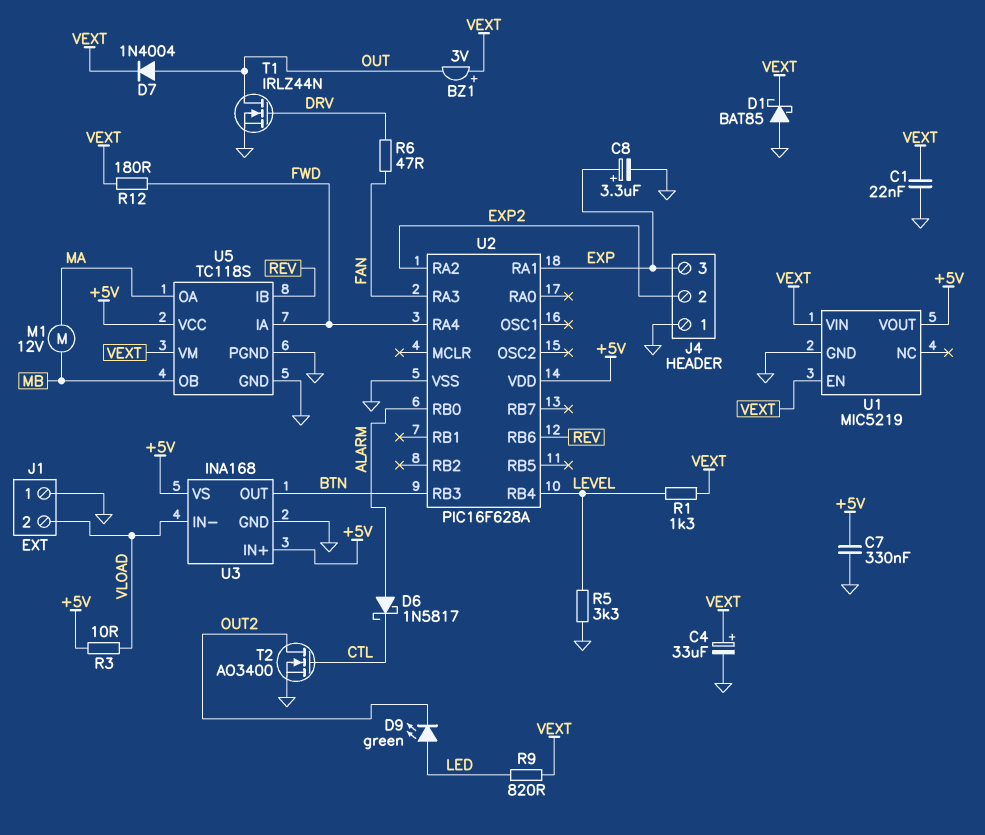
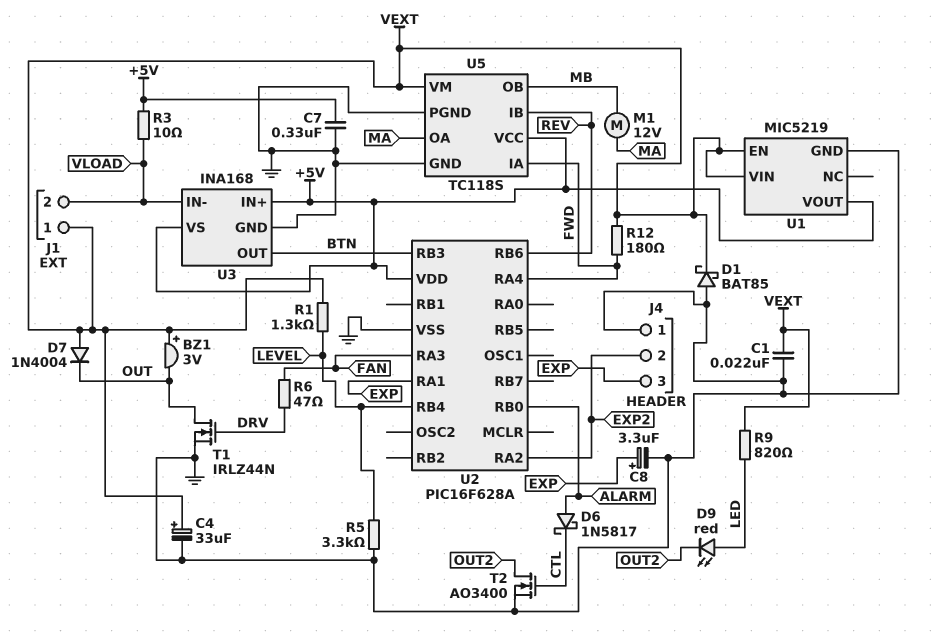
D7: diode 1N4004 (A OUT, K VEXT) -> diode 1N4004 (A VEXT, K OUT)
D9: LED green (A LED, K OUT2) -> LED red (A LED, K OUT2)
J1 pin 1: GND -> VEXT

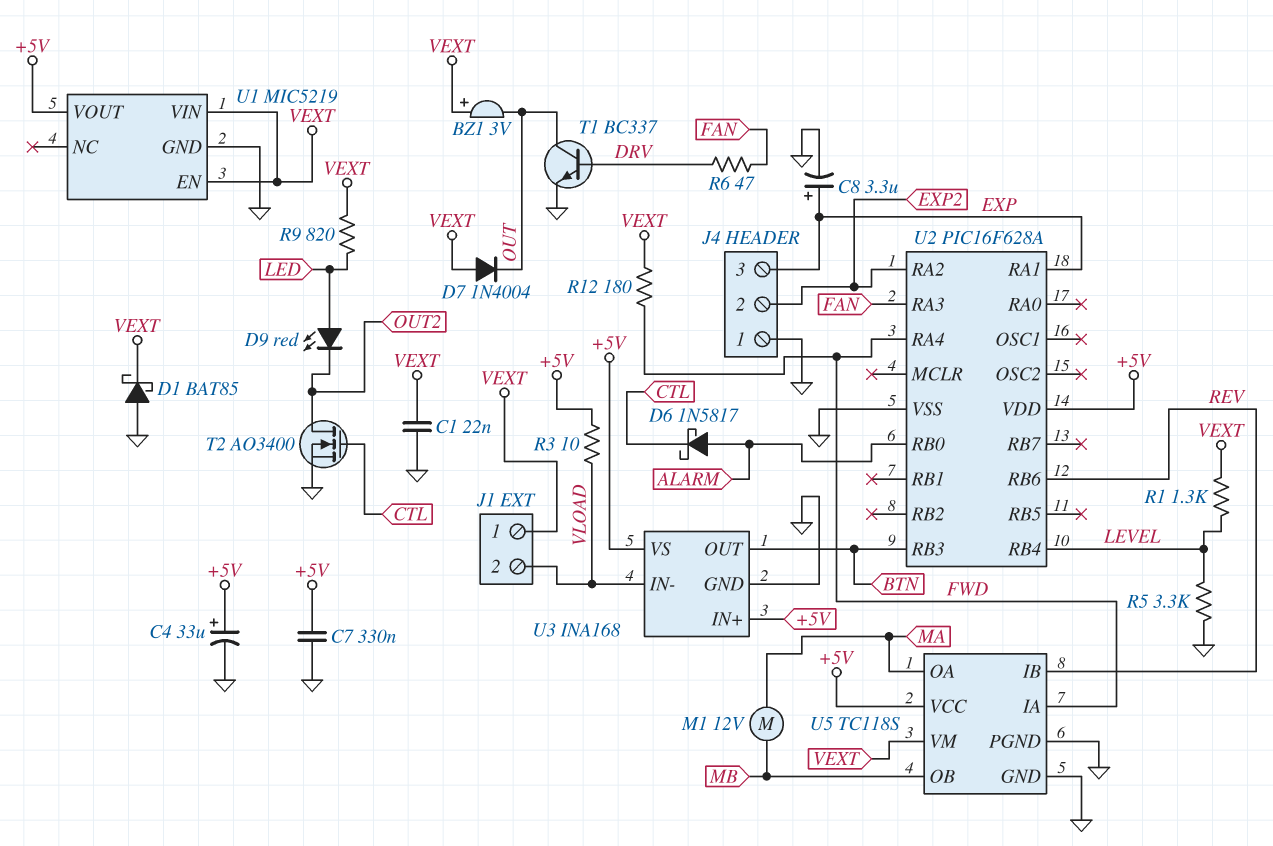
C4: 33uF (plus VEXT, minus GND) -> 33uF (plus +5V, minus GND)
T1: NMOS IRLZ44N (G DRV, D OUT, S GND) -> NPN BC337 (B DRV, C OUT, E GND)

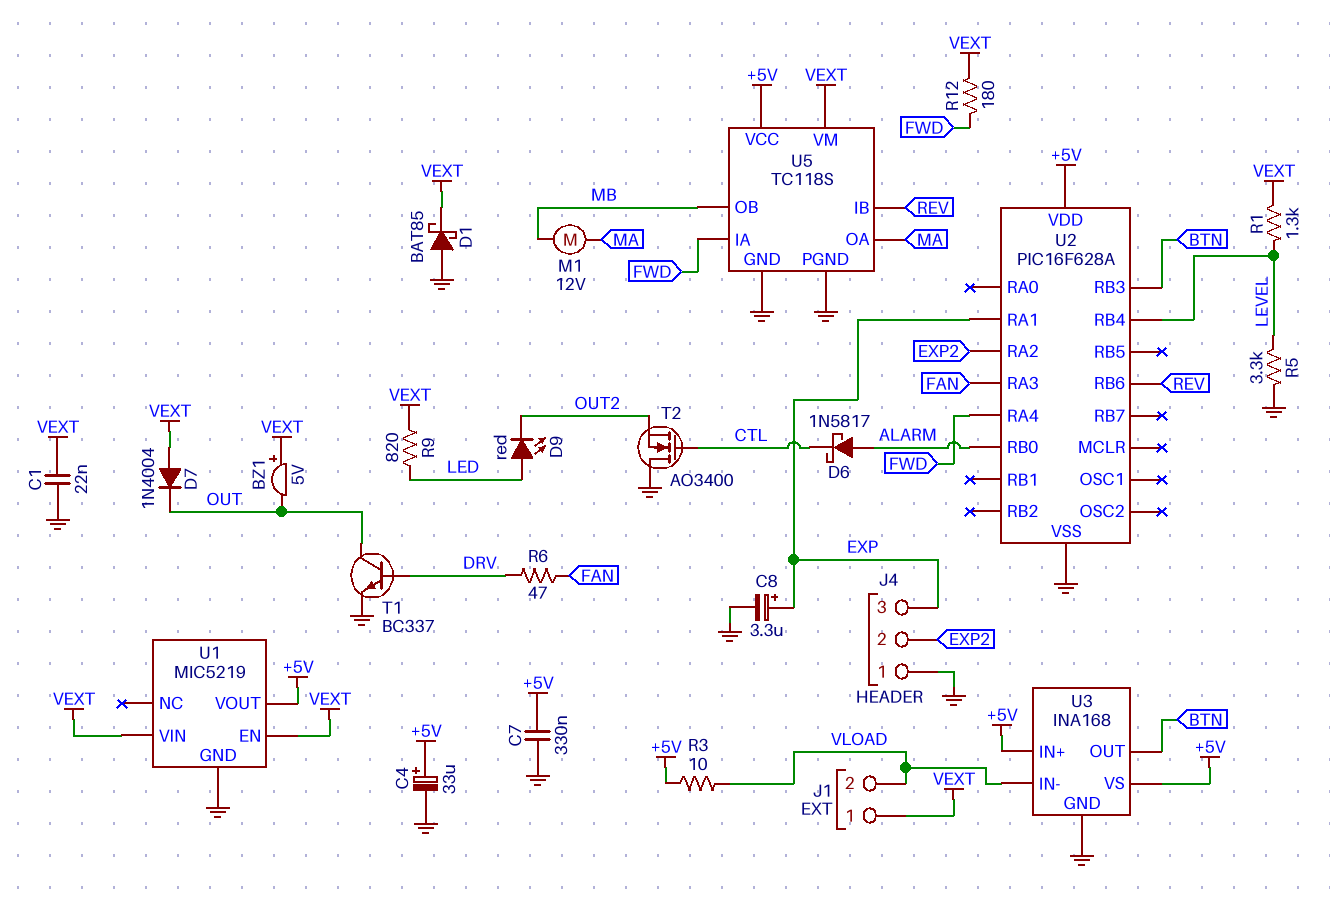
BZ1: buzzer 3V (plus VEXT, minus OUT) -> buzzer 5V (plus VEXT, minus OUT)
T2: NMOS AO3400 (G CTL, D OUT2, S GND) -> NMOS AO3400 (G CTL, D GND, S OUT2)

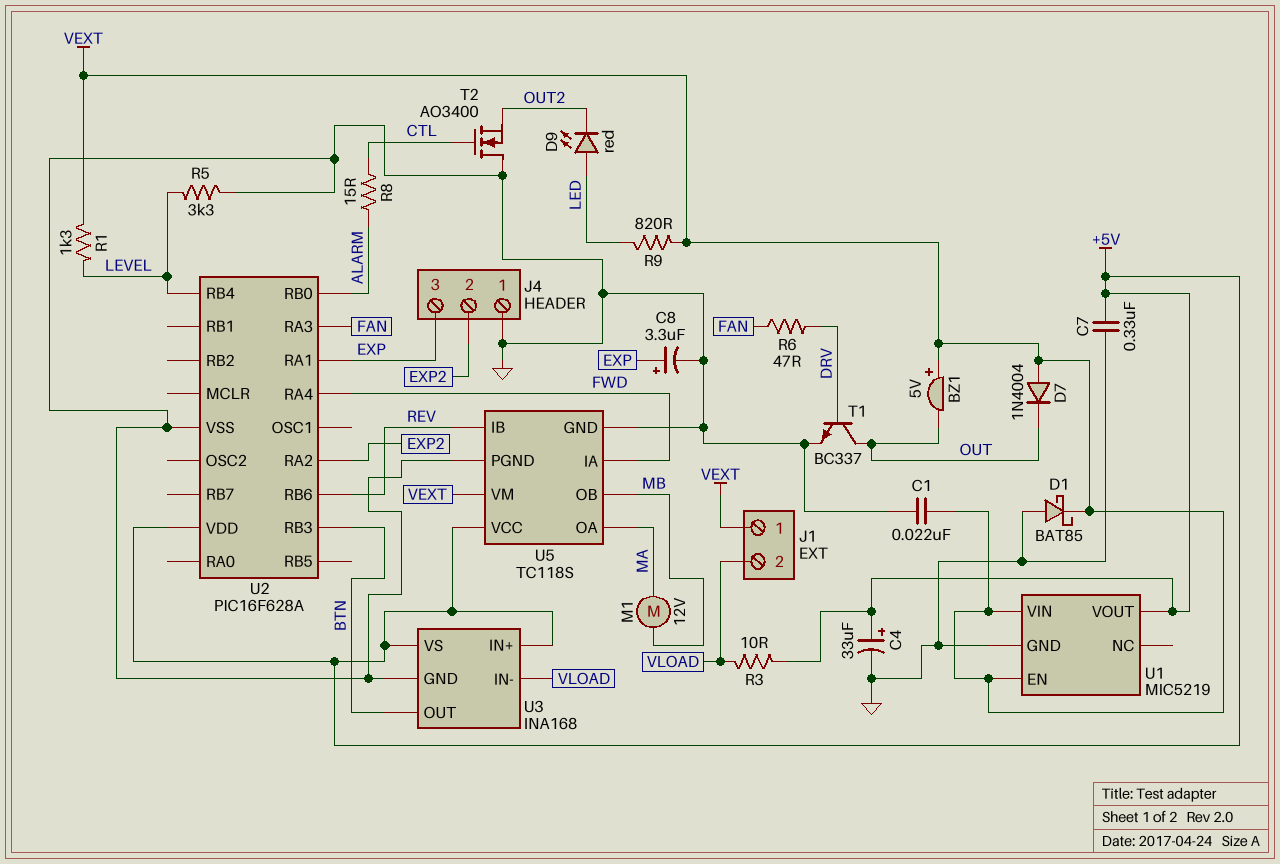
D6: schottky 1N5817 (A ALARM, K CTL) -> none
R8: none -> 15 (ALARM, CTL)
R12: 180 (FWD, VEXT) -> none

